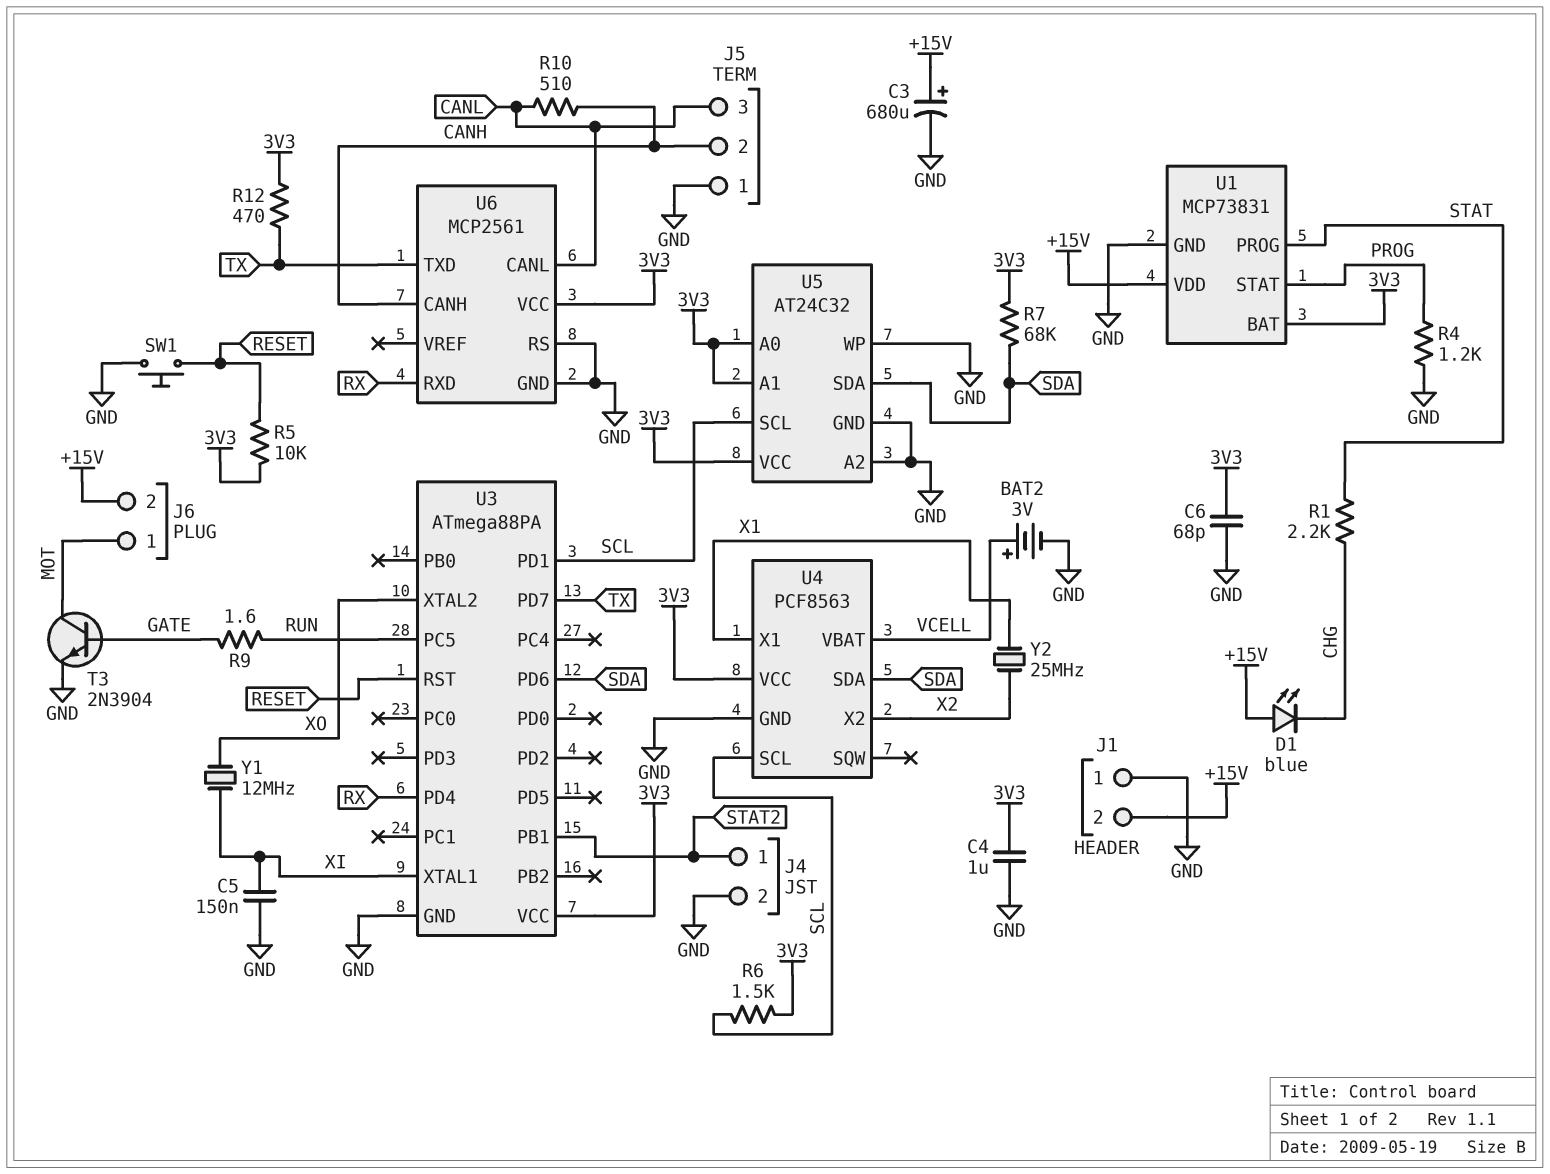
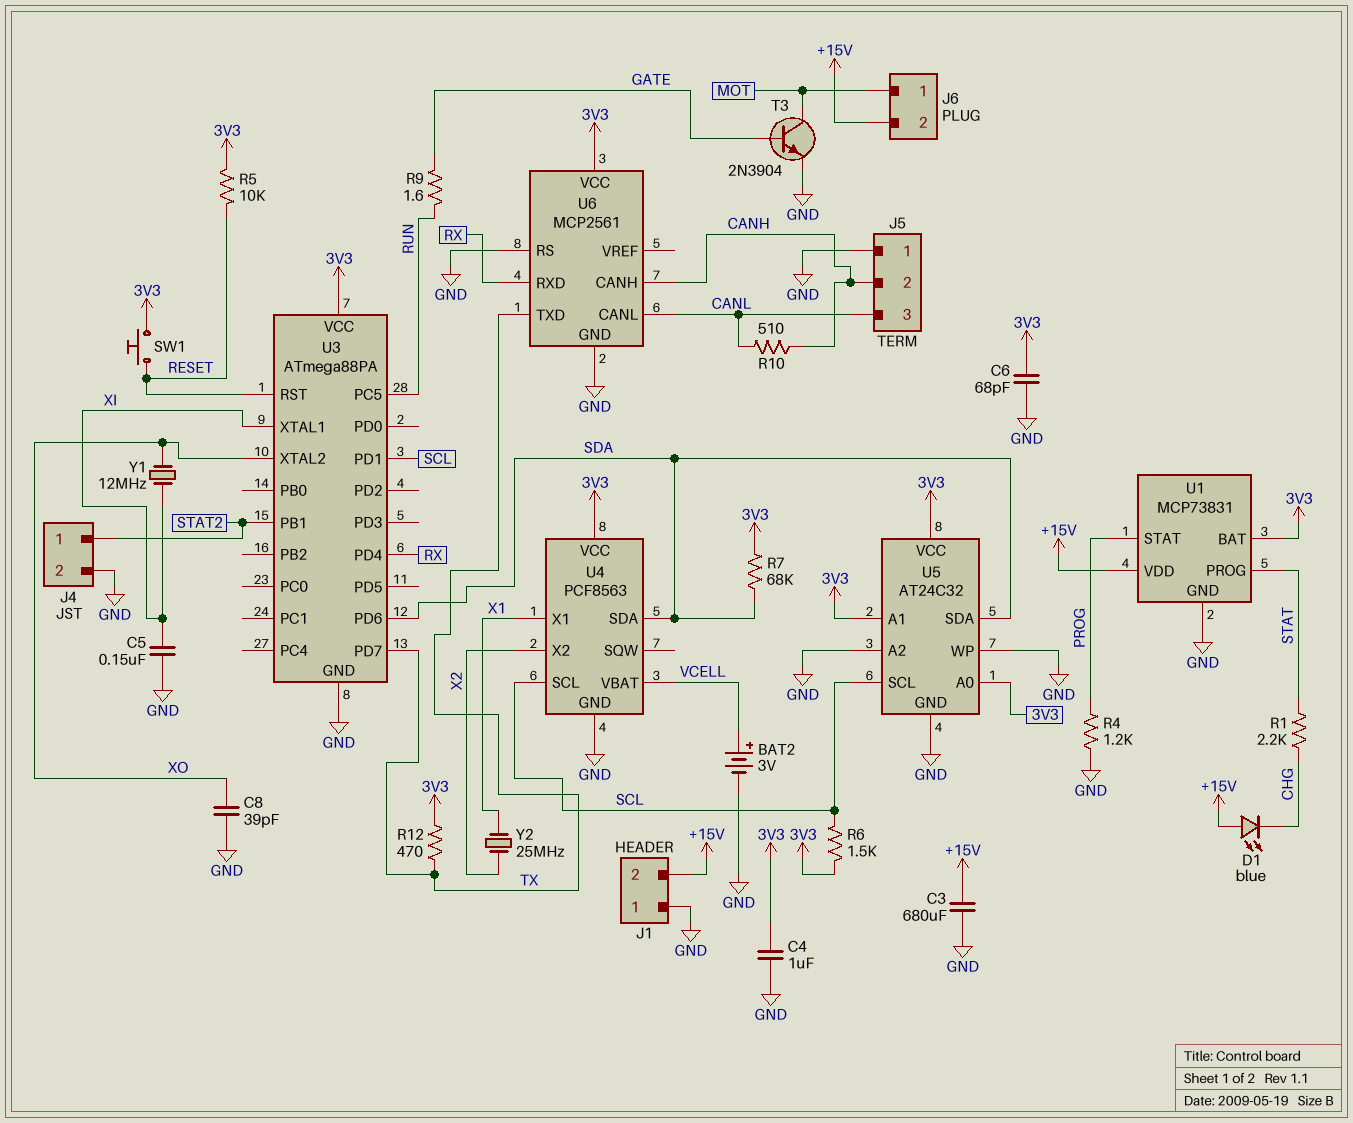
C3: 680uF (plus +15V, minus GND) -> 680uF (+15V, GND)
C8: none -> 39pF (GND, XO)
SW1: button (GND, RESET) -> button (3V3, RESET)

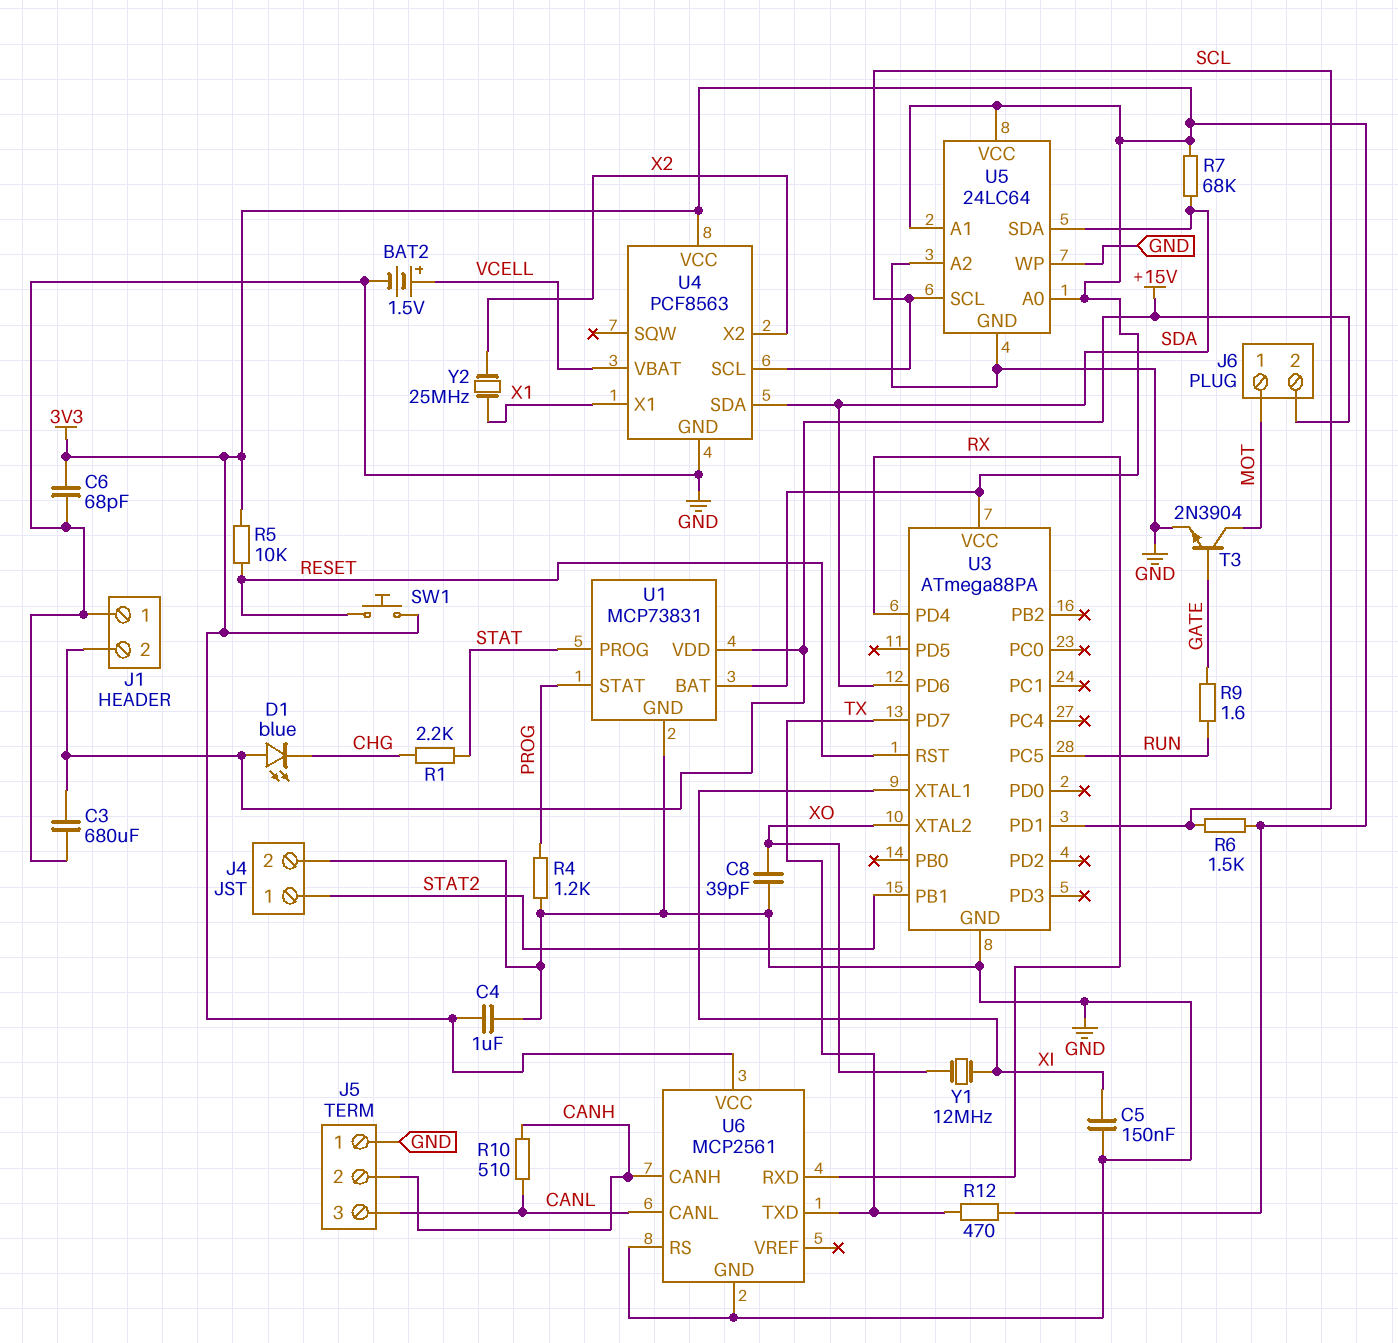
BAT2: 3V (plus VCELL, minus GND) -> 1.5V (plus VCELL, minus GND)
U5: AT24C32 -> 24LC64

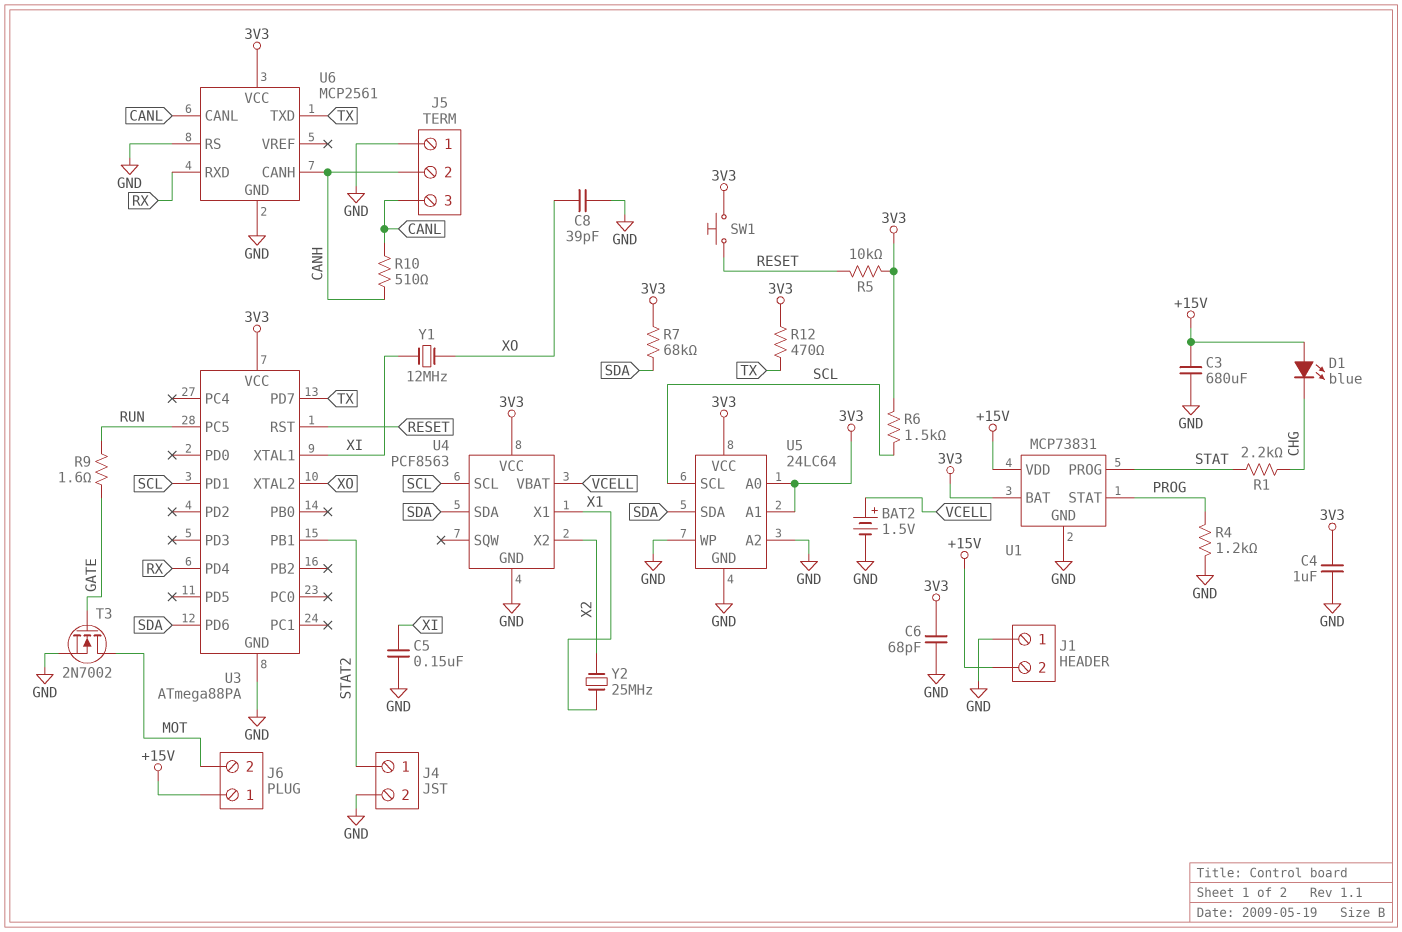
J6 pin 1: MOT -> +15V
J6 pin 2: +15V -> MOT
T3: NPN 2N3904 (B GATE, C MOT, E GND) -> NMOS 2N7002 (G GATE, D MOT, S GND)

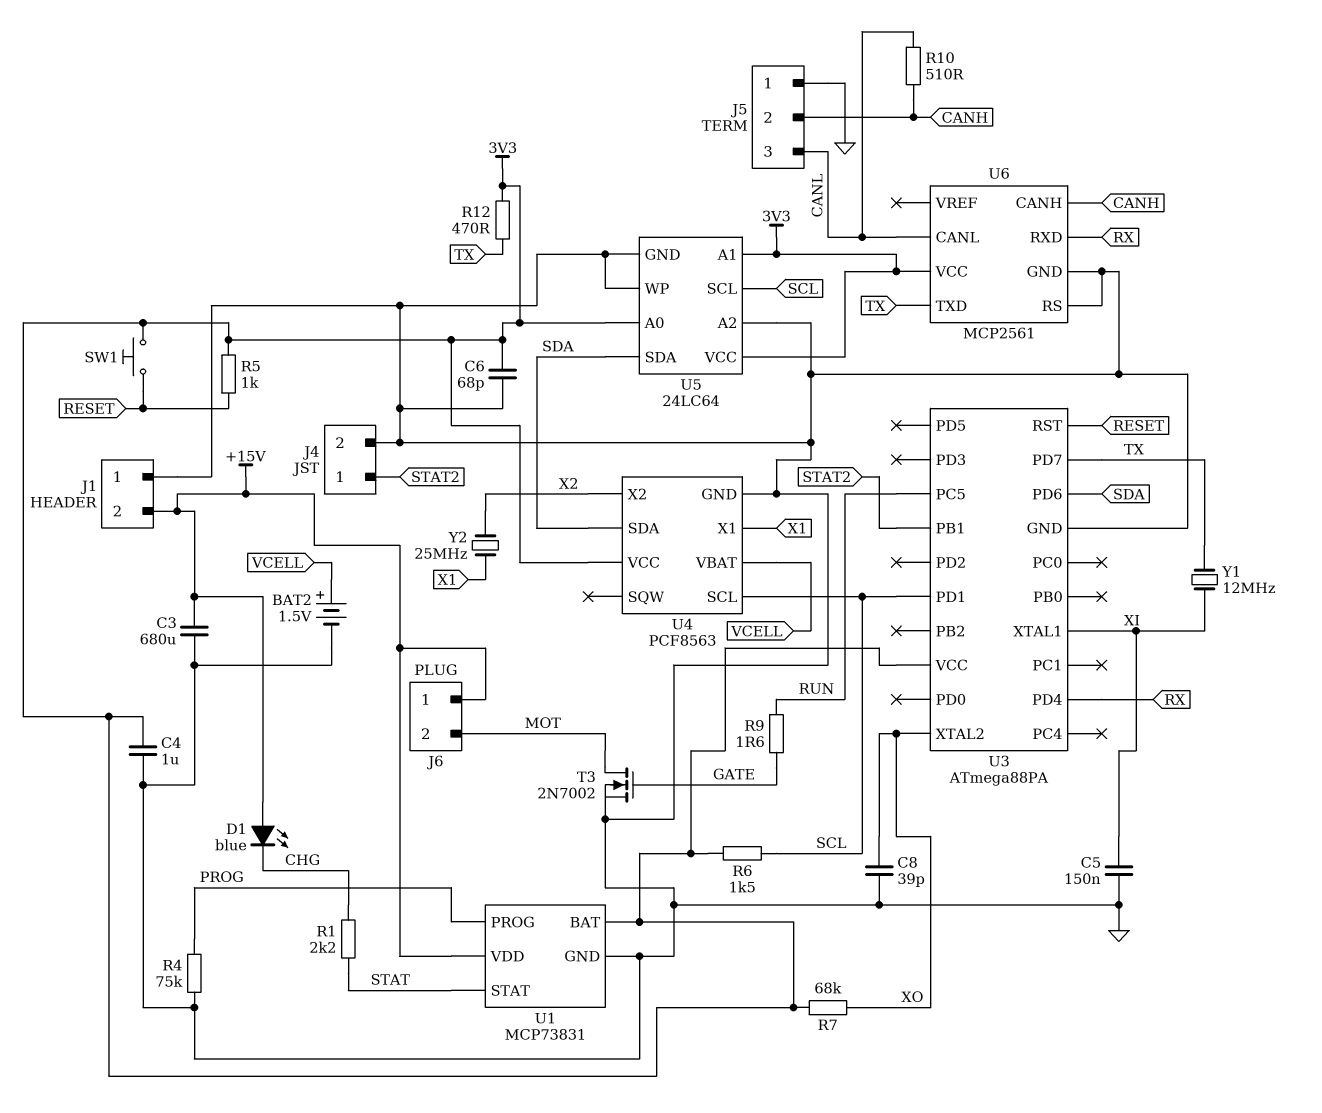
R4: 1.2k (GND, PROG) -> 75k (GND, PROG)
R5: 10k (3V3, RESET) -> 1k (3V3, RESET)
R7: 68k (3V3, SDA) -> 68k (3V3, XO)
U1 pin PROG: STAT -> PROG
U1 pin STAT: PROG -> STAT
Y1: 12MHz (XI, XO) -> 12MHz (TX, XI)

